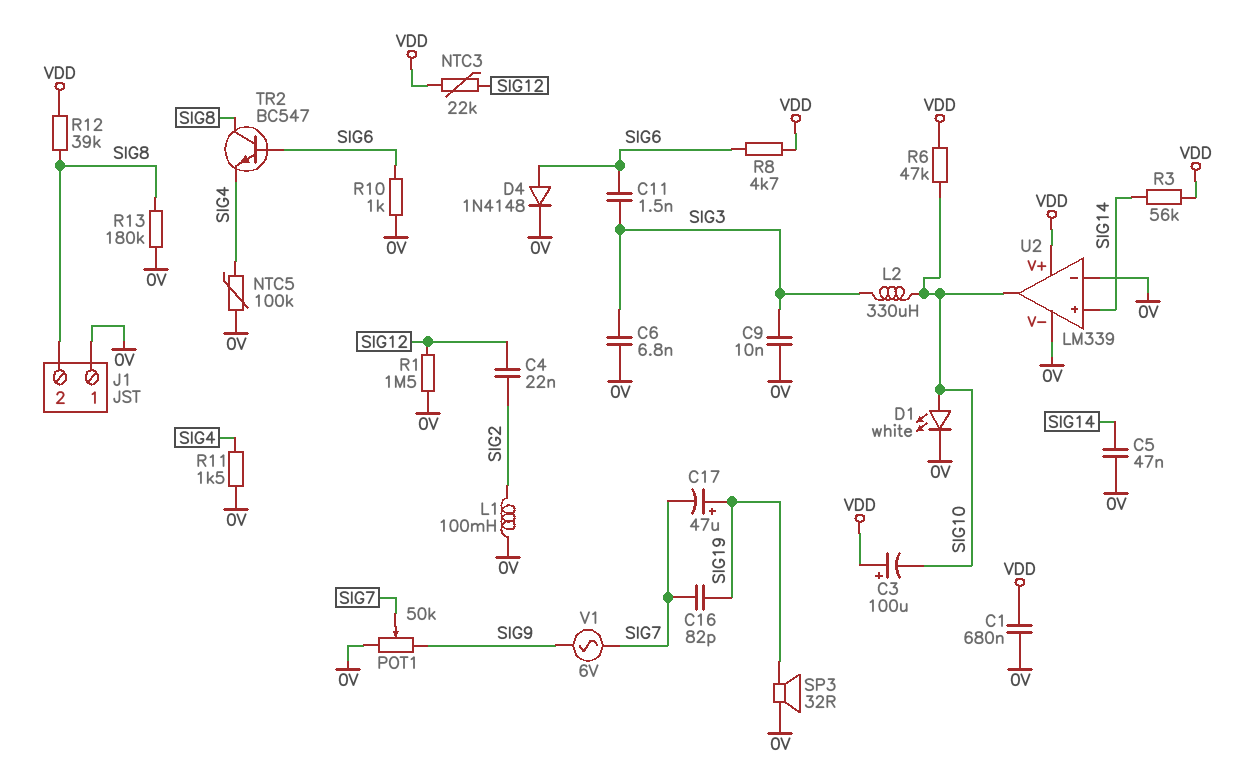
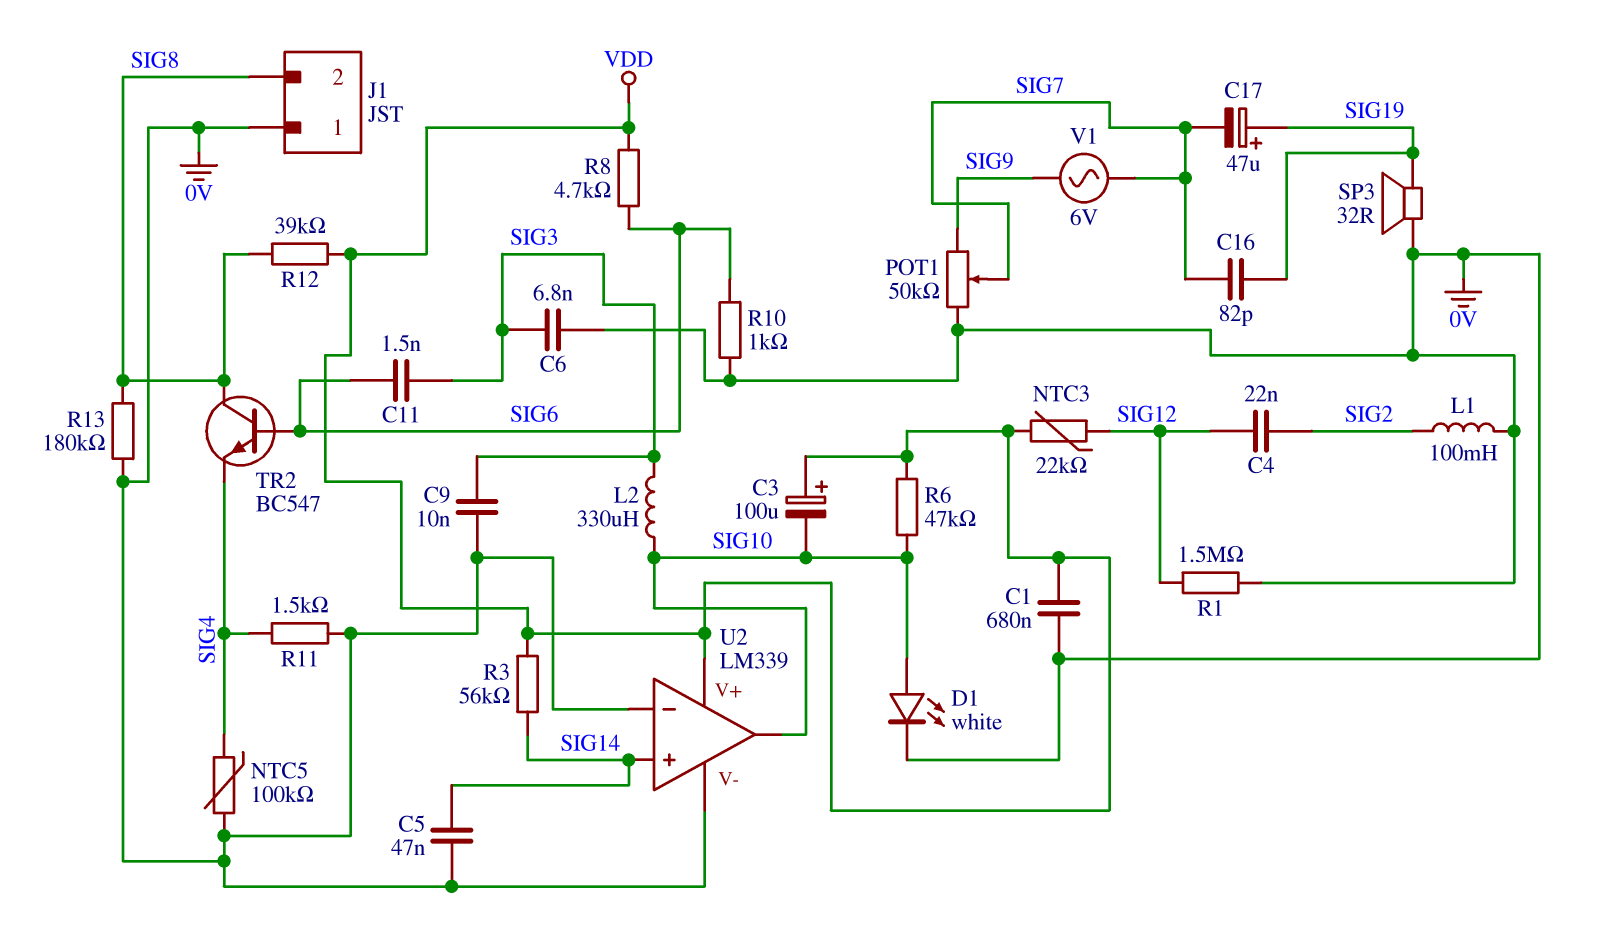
D4: diode 1N4148 (A SIG6, K 0V) -> none

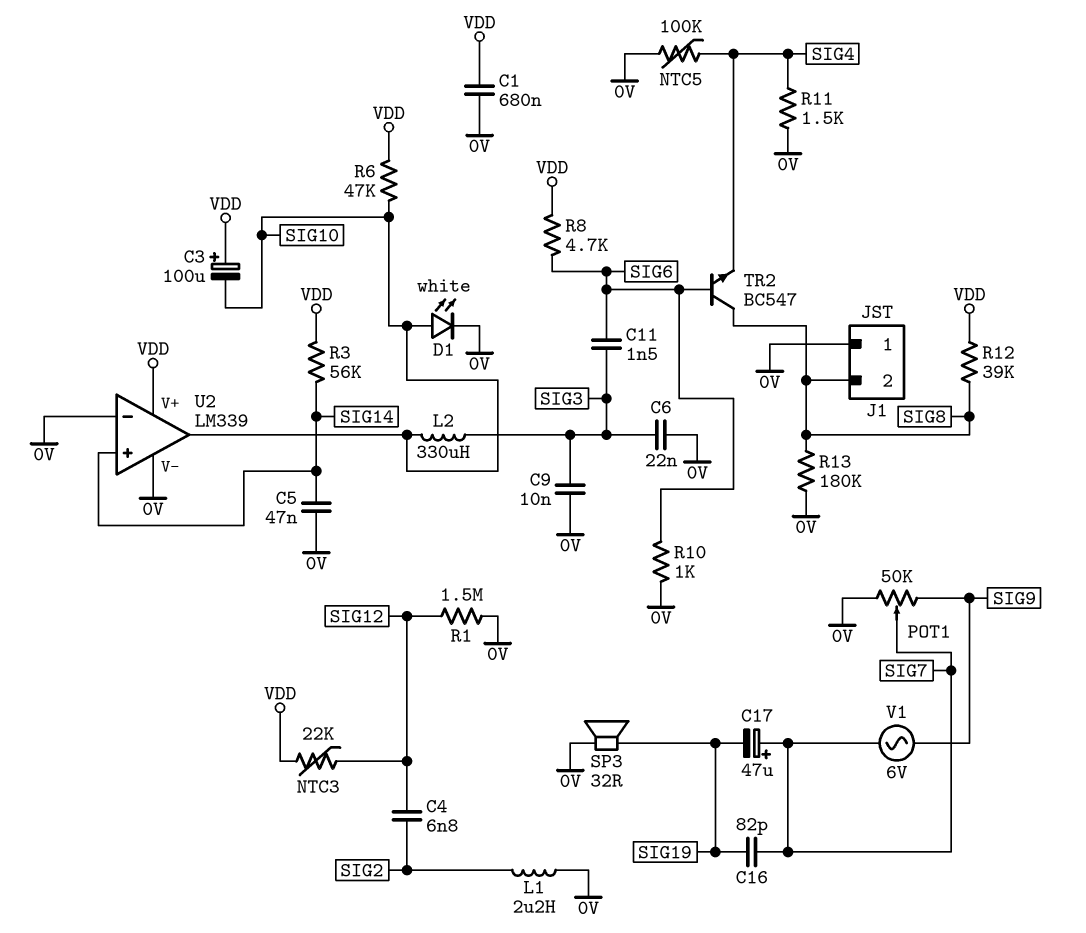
C4: 22nF (SIG2, SIG12) -> 6.8nF (SIG2, SIG12)
C6: 6.8nF (0V, SIG3) -> 22nF (0V, SIG3)
C17: 47uF (plus SIG19, minus SIG7) -> 47uF (plus SIG7, minus SIG19)
L1: 100mH (0V, SIG2) -> 2.2uH (0V, SIG2)

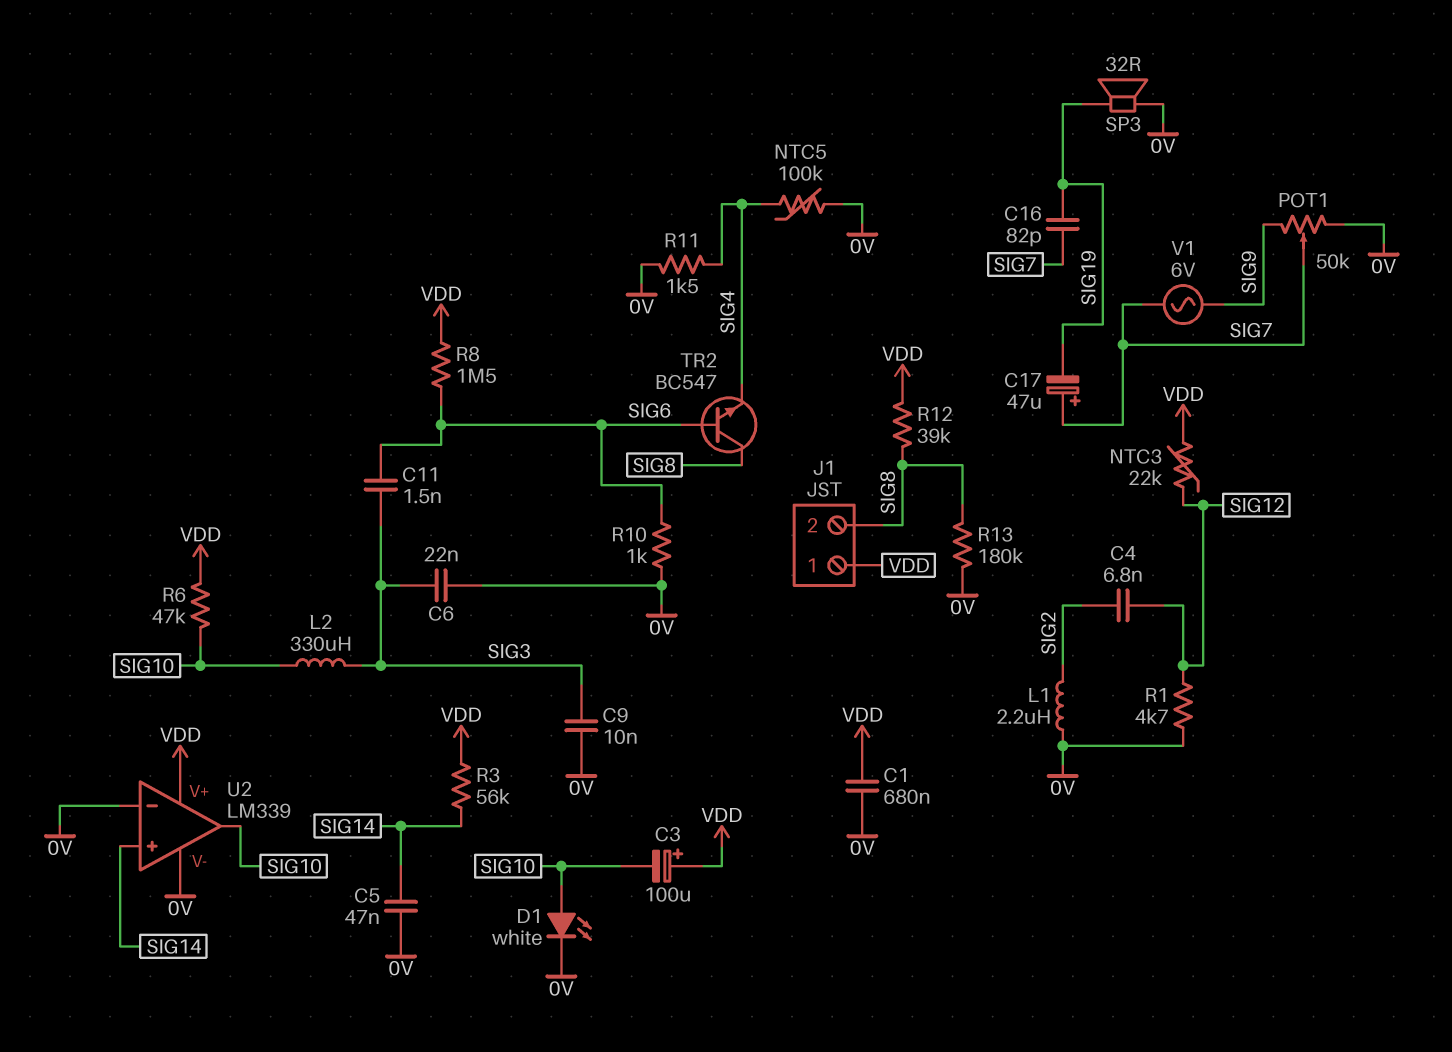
J1 pin 1: 0V -> VDD
R1: 1.5M (0V, SIG12) -> 4.7k (0V, SIG12)
R8: 4.7k (SIG6, VDD) -> 1.5M (SIG6, VDD)

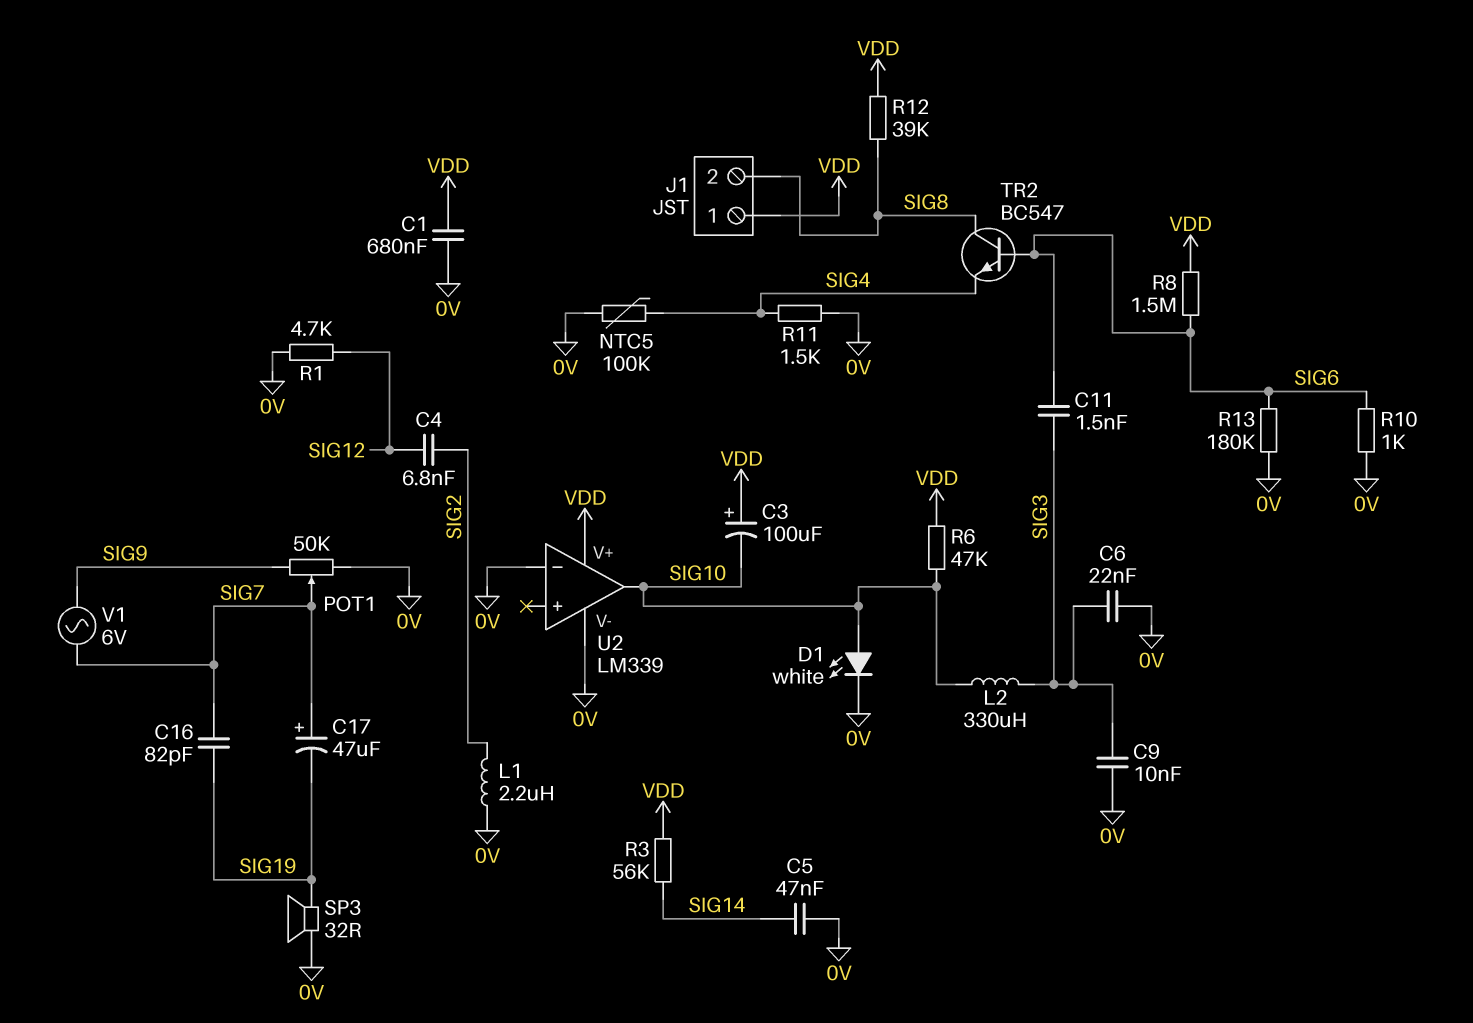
NTC3: 22k (SIG12, VDD) -> none
R13: 180k (0V, SIG8) -> 180k (0V, SIG6)
U2 pin in+: SIG14 -> none

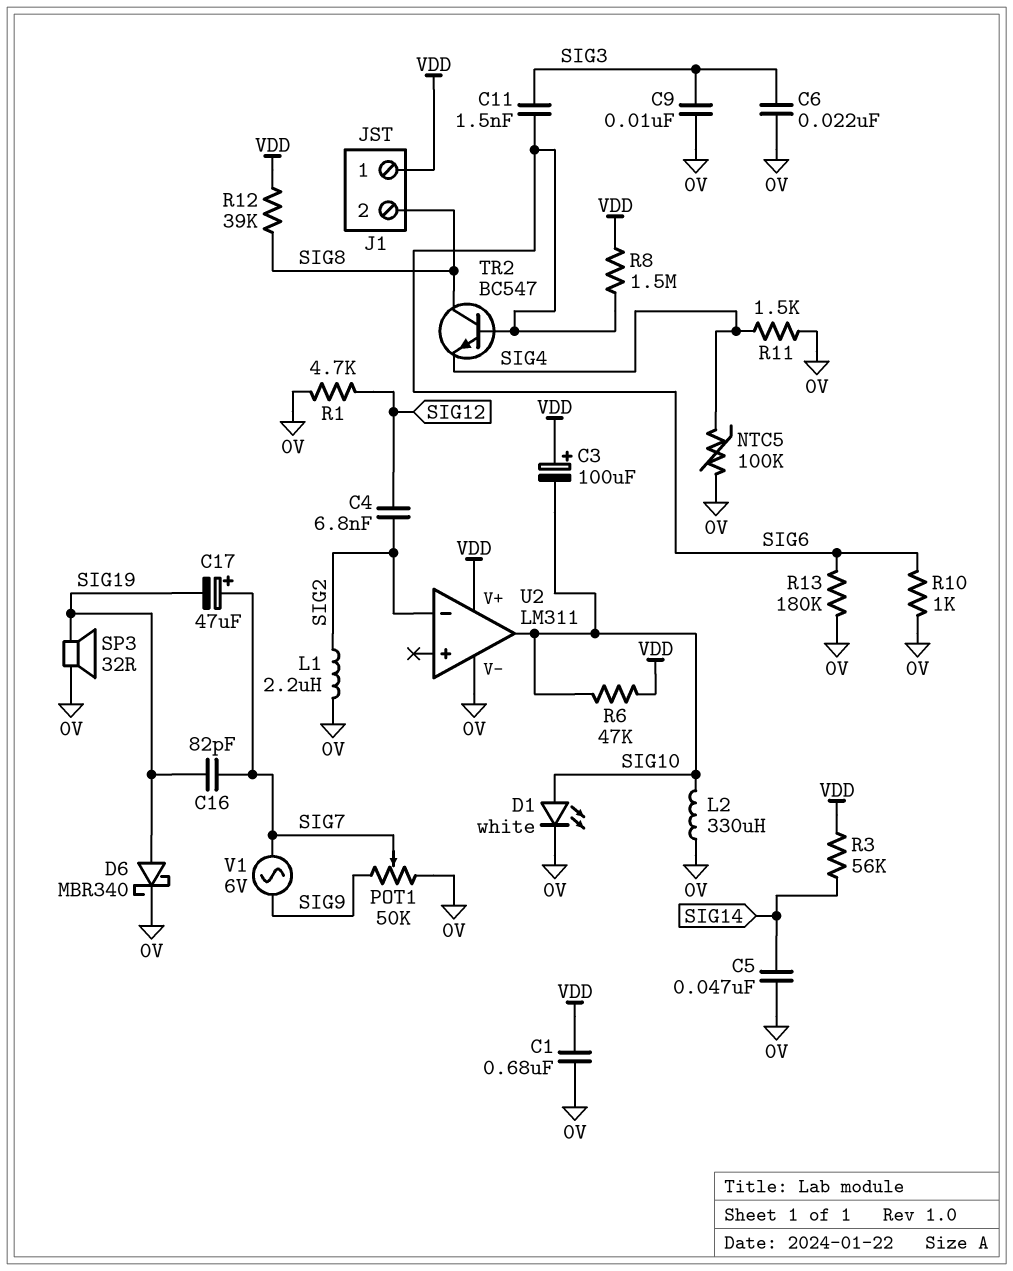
D6: none -> schottky MBR340 (A SIG19, K 0V)
L2: 330uH (SIG3, SIG10) -> 330uH (0V, SIG10)
U2: LM339 -> LM311
U2 pin in-: 0V -> SIG2

